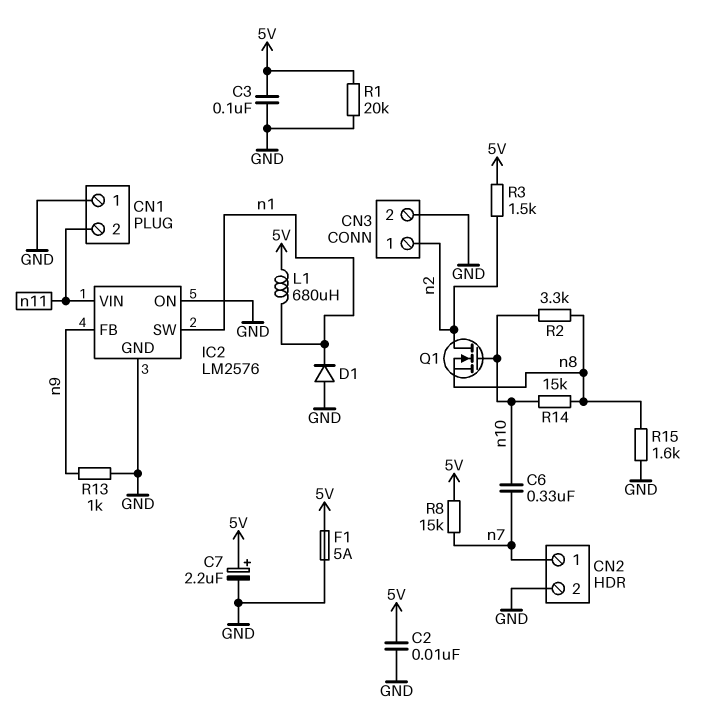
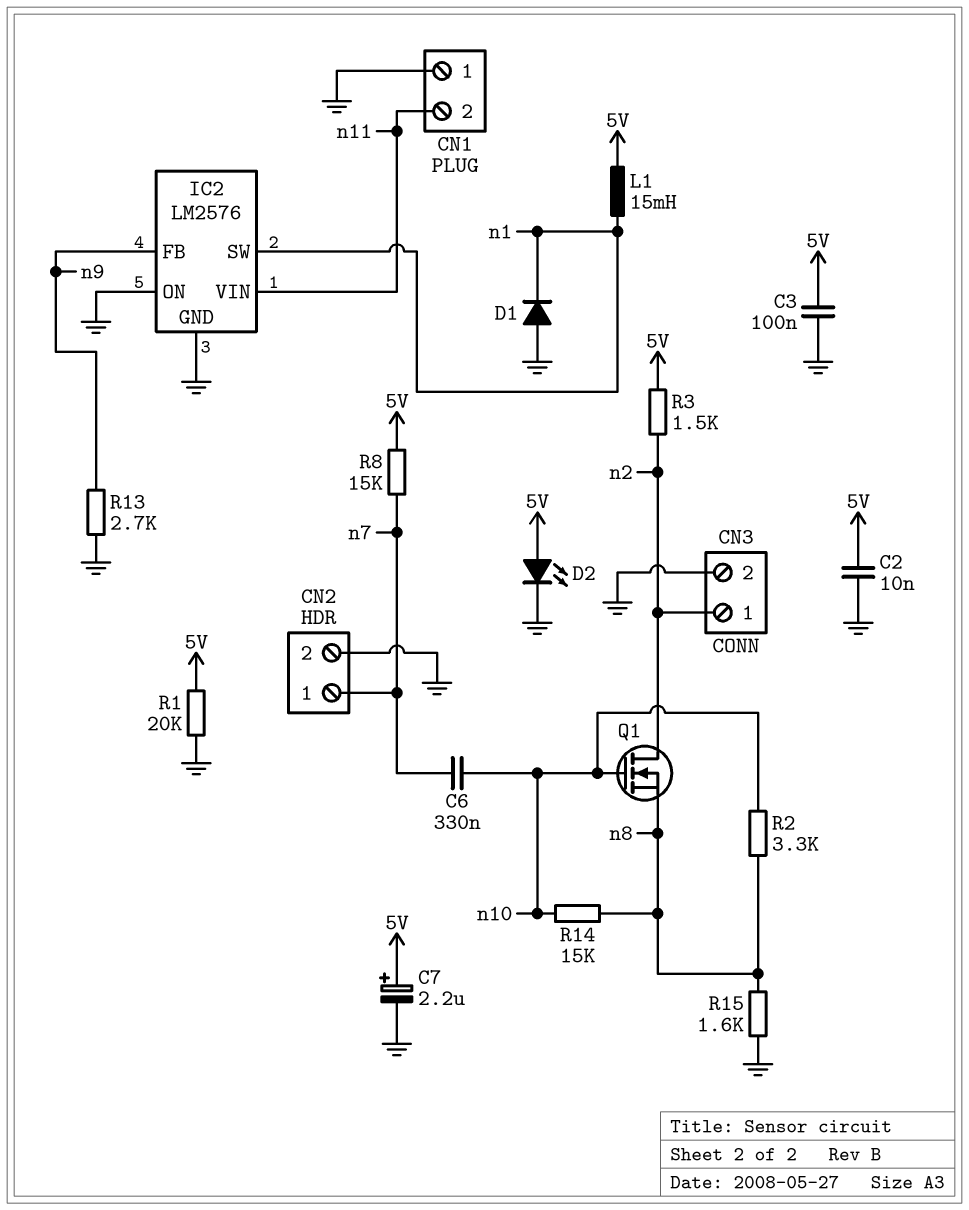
D2: none -> LED (A 5V, K GND)
F1: 5A (5V, GND) -> none
L1: 680uH (5V, n1) -> 15mH (5V, n1)
R13: 1k (GND, n9) -> 2.7k (GND, n9)

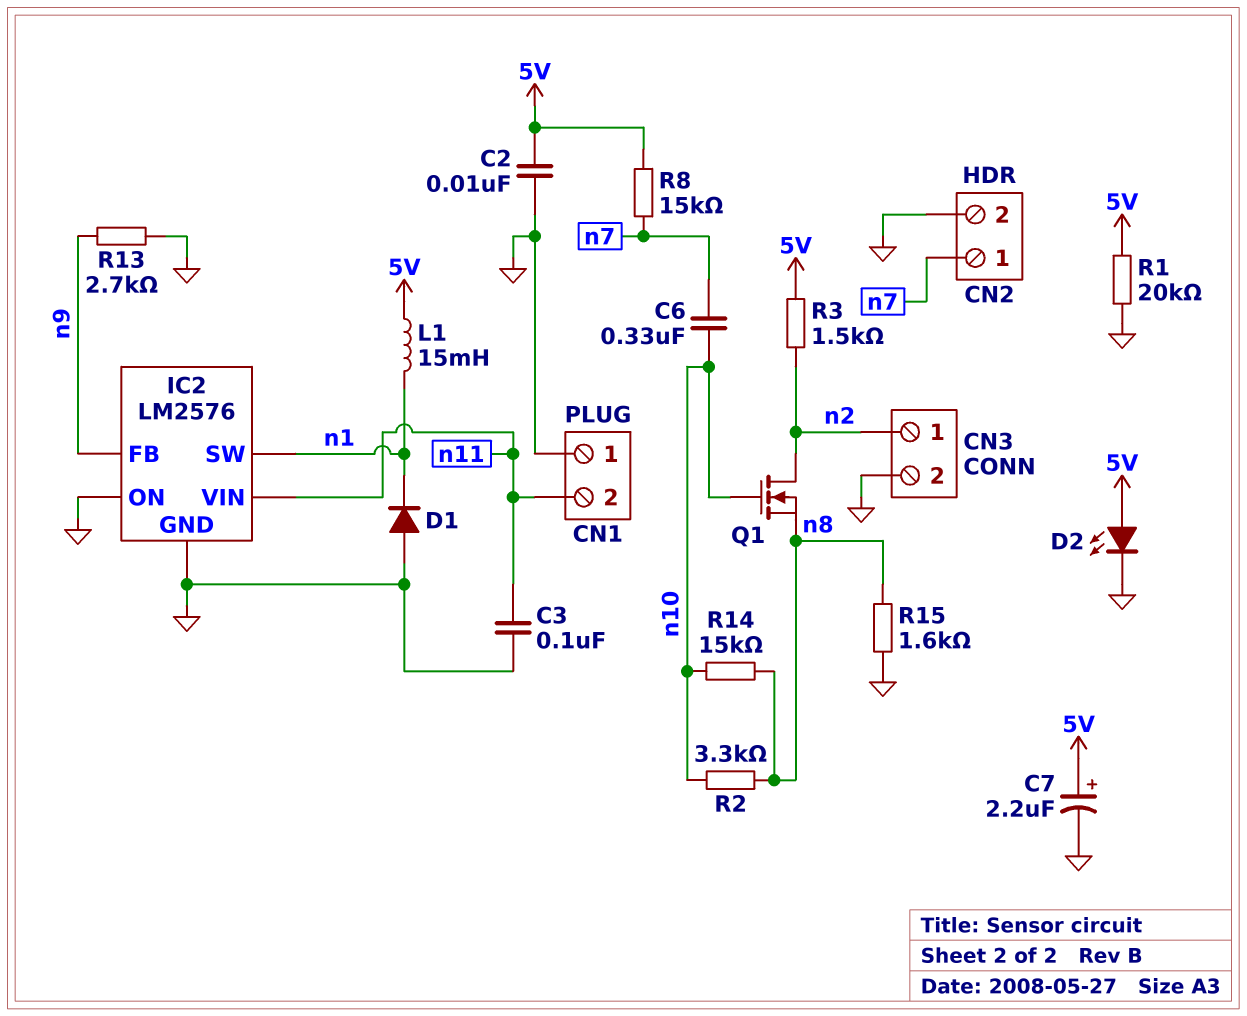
C3: 100nF (5V, GND) -> 100nF (GND, n11)

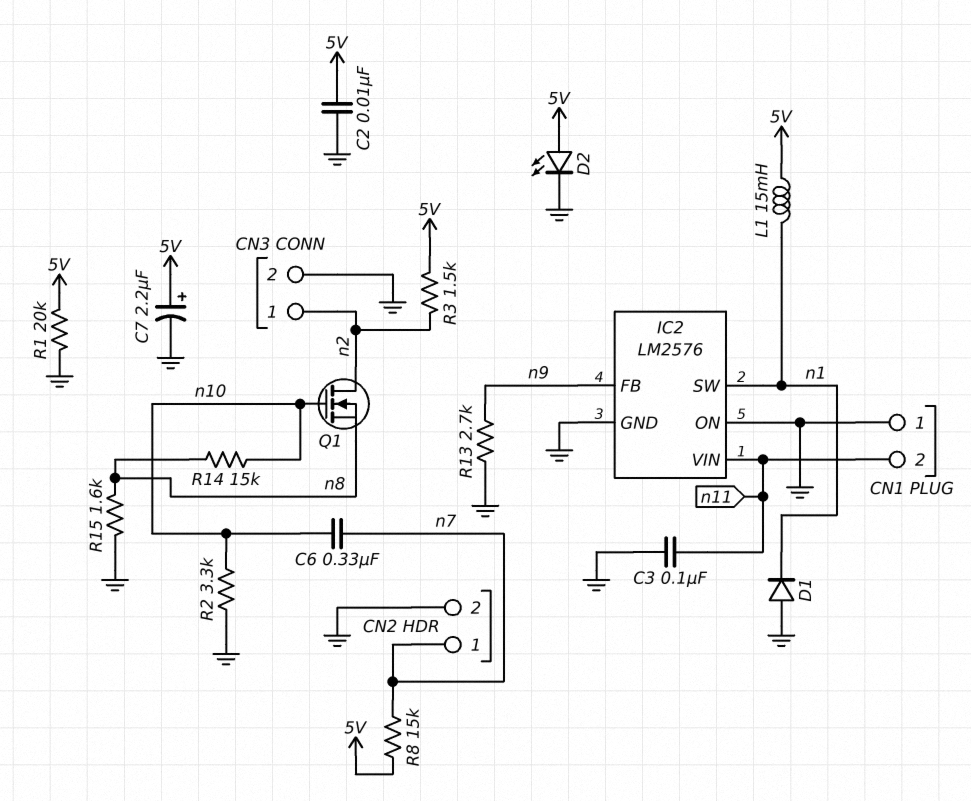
R2: 3.3k (n8, n10) -> 3.3k (GND, n10)

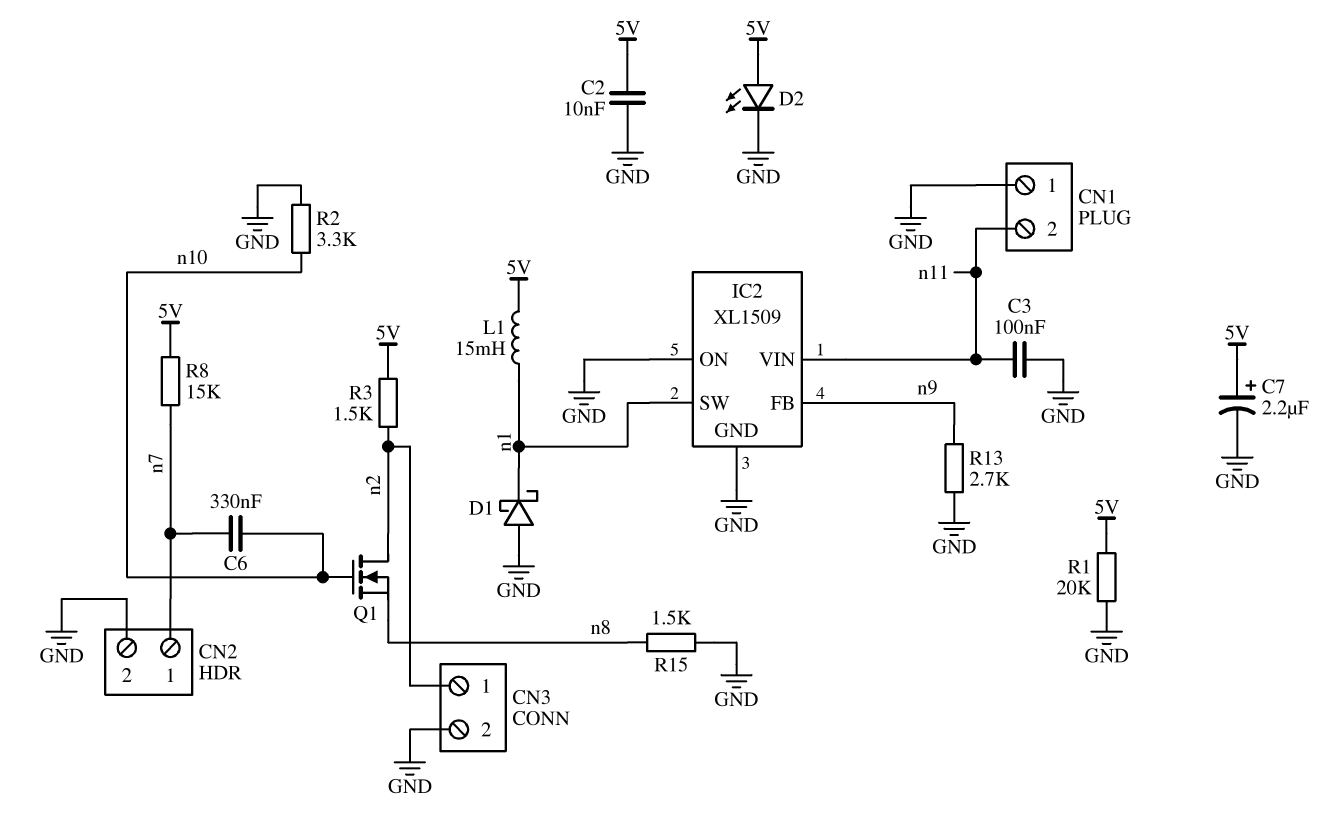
D1: diode (A GND, K n1) -> schottky (A GND, K n1)
IC2: LM2576 -> XL1509
R14: 15k (n8, n10) -> none
R15: 1.6k (GND, n8) -> 1.5k (GND, n8)

